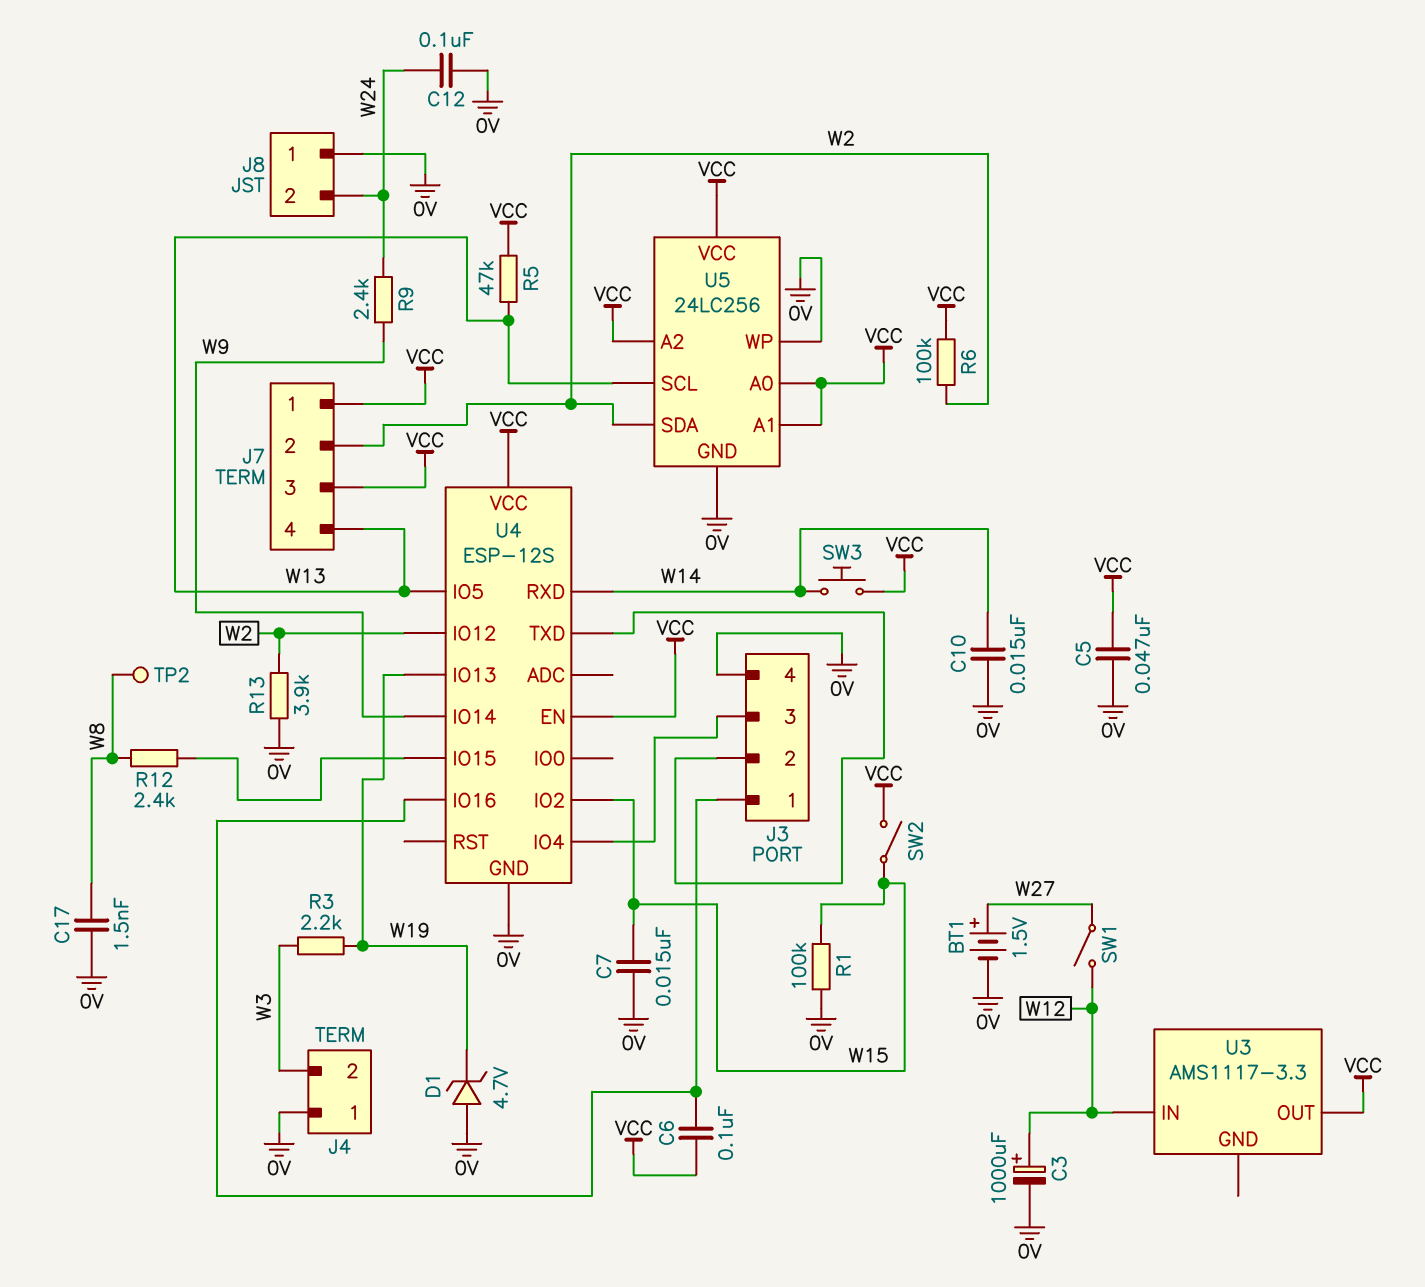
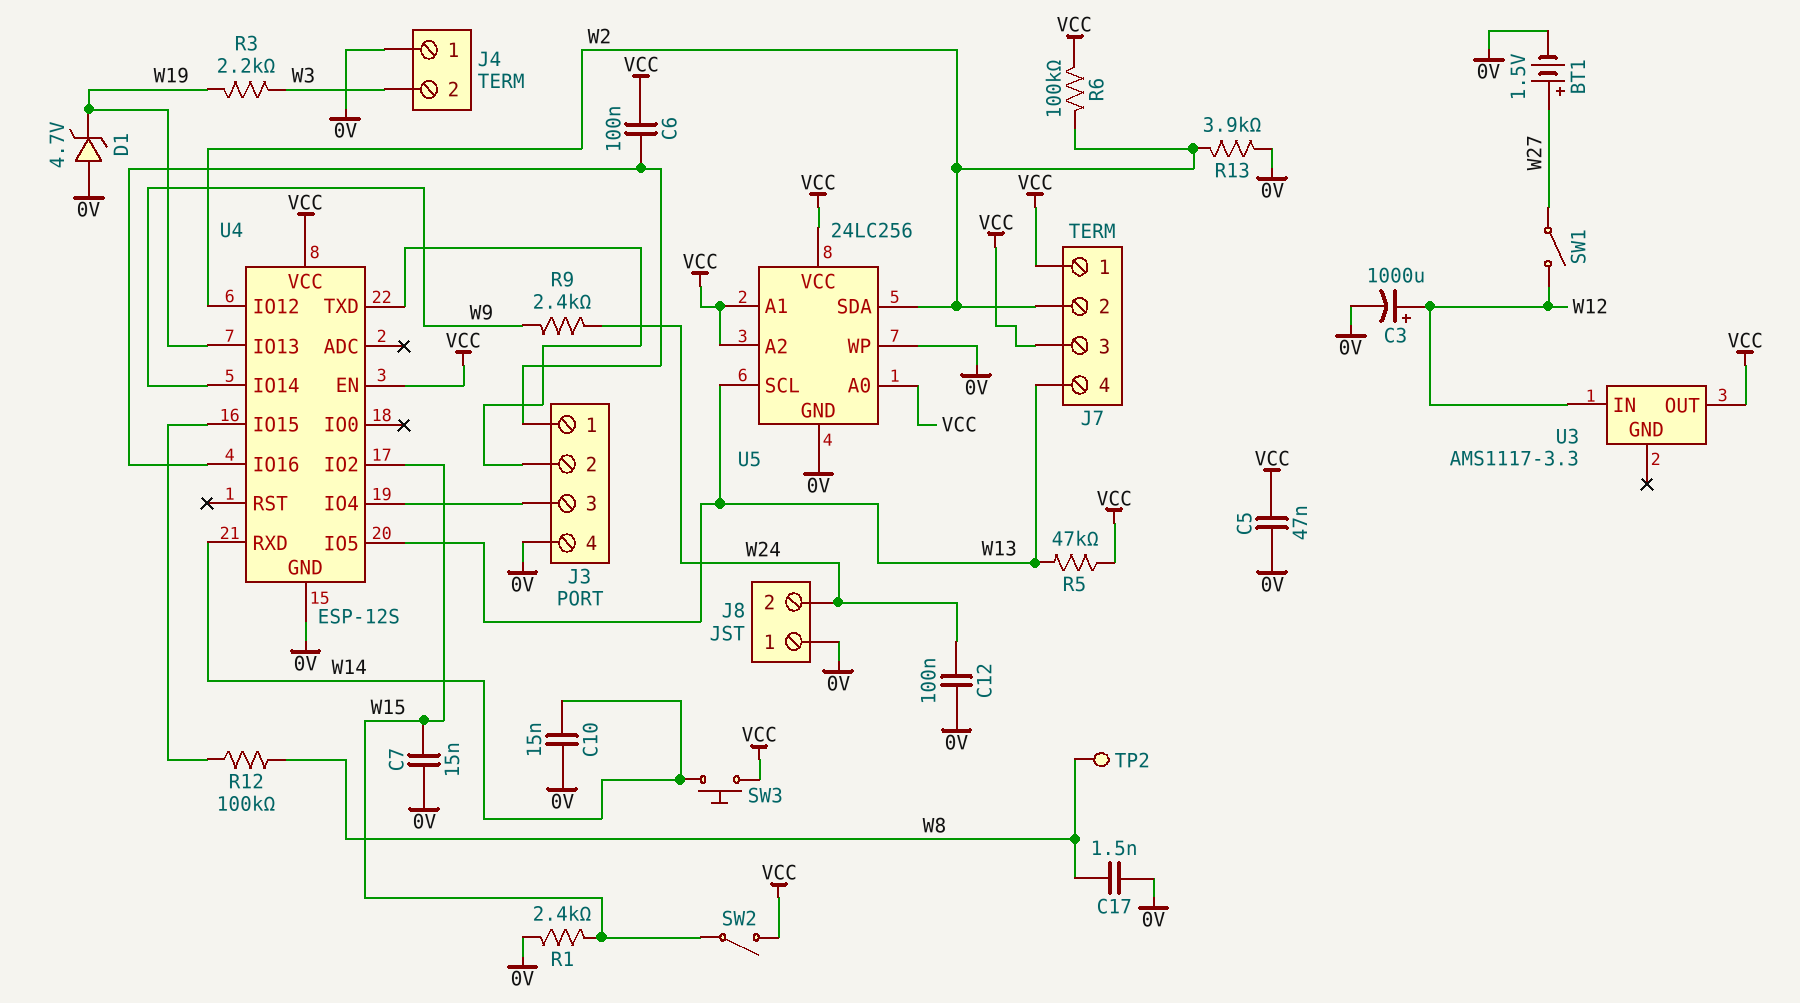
R1: 100k (0V, W15) -> 2.4k (0V, W15)
R12: 2.4k (U4/IO15, W8) -> 100k (U4/IO15, W8)

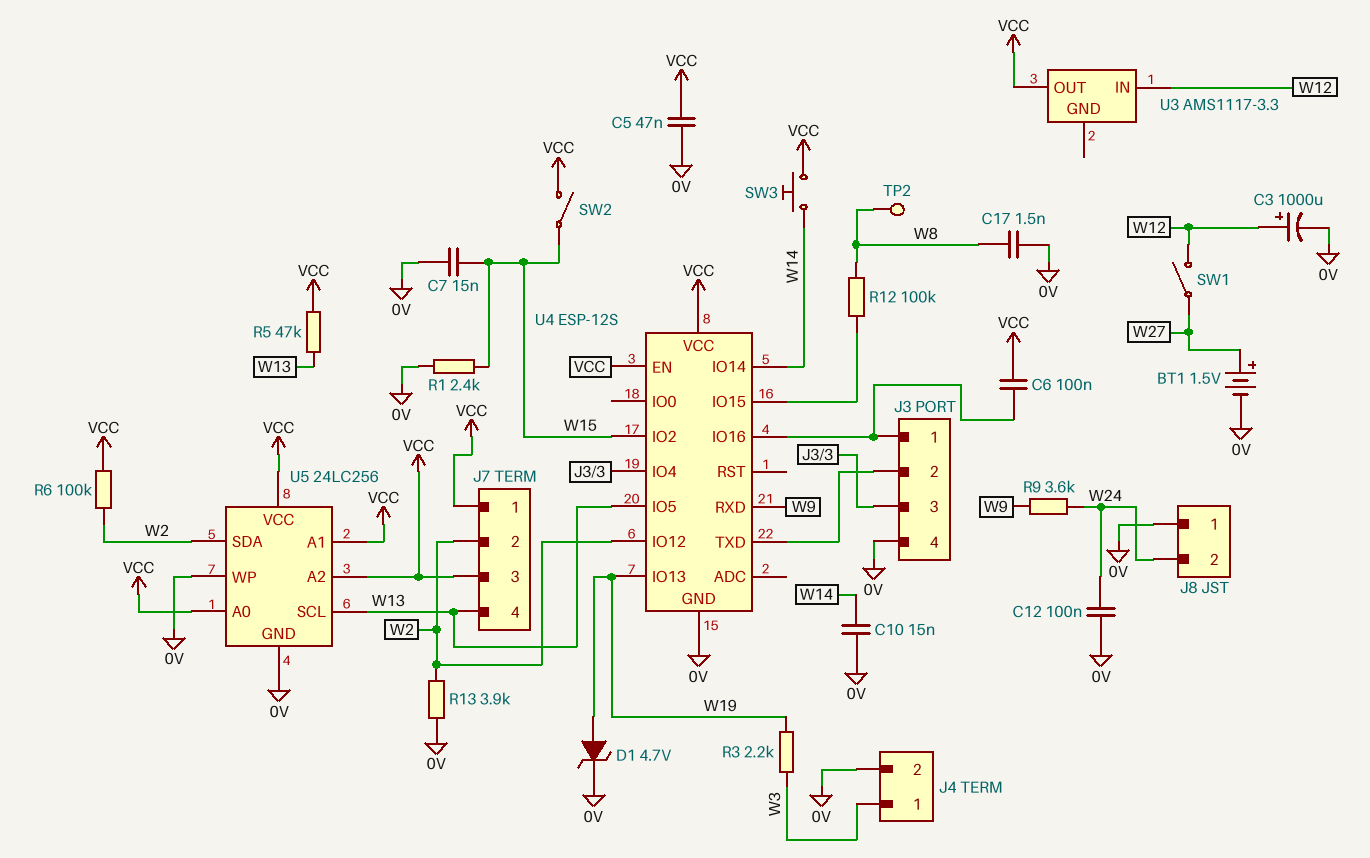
D1: zener 4.7V (A 0V, K W19) -> zener 4.7V (A W19, K 0V)
J4 pin 1: 0V -> W3
J4 pin 2: W3 -> 0V
R9: 2.4k (W9, W24) -> 3.6k (W9, W24)
U4 pin IO14: W9 -> W14
U4 pin RXD: W14 -> W9

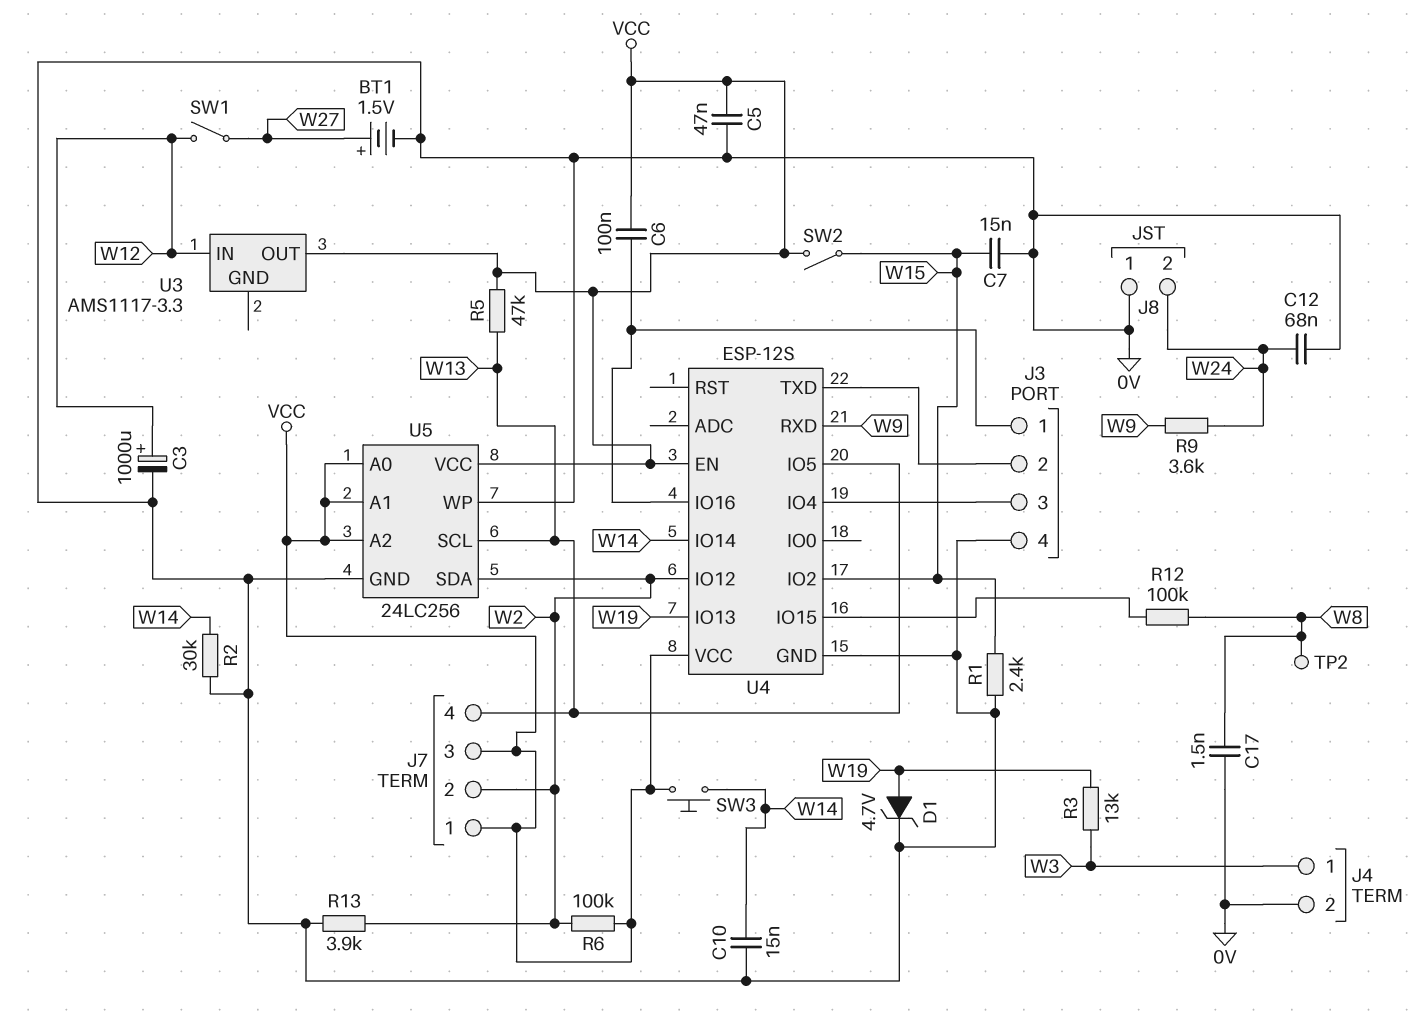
C12: 100nF (0V, W24) -> 68nF (0V, W24)
R2: none -> 30k (0V, W14)
R3: 2.2k (W3, W19) -> 13k (W3, W19)

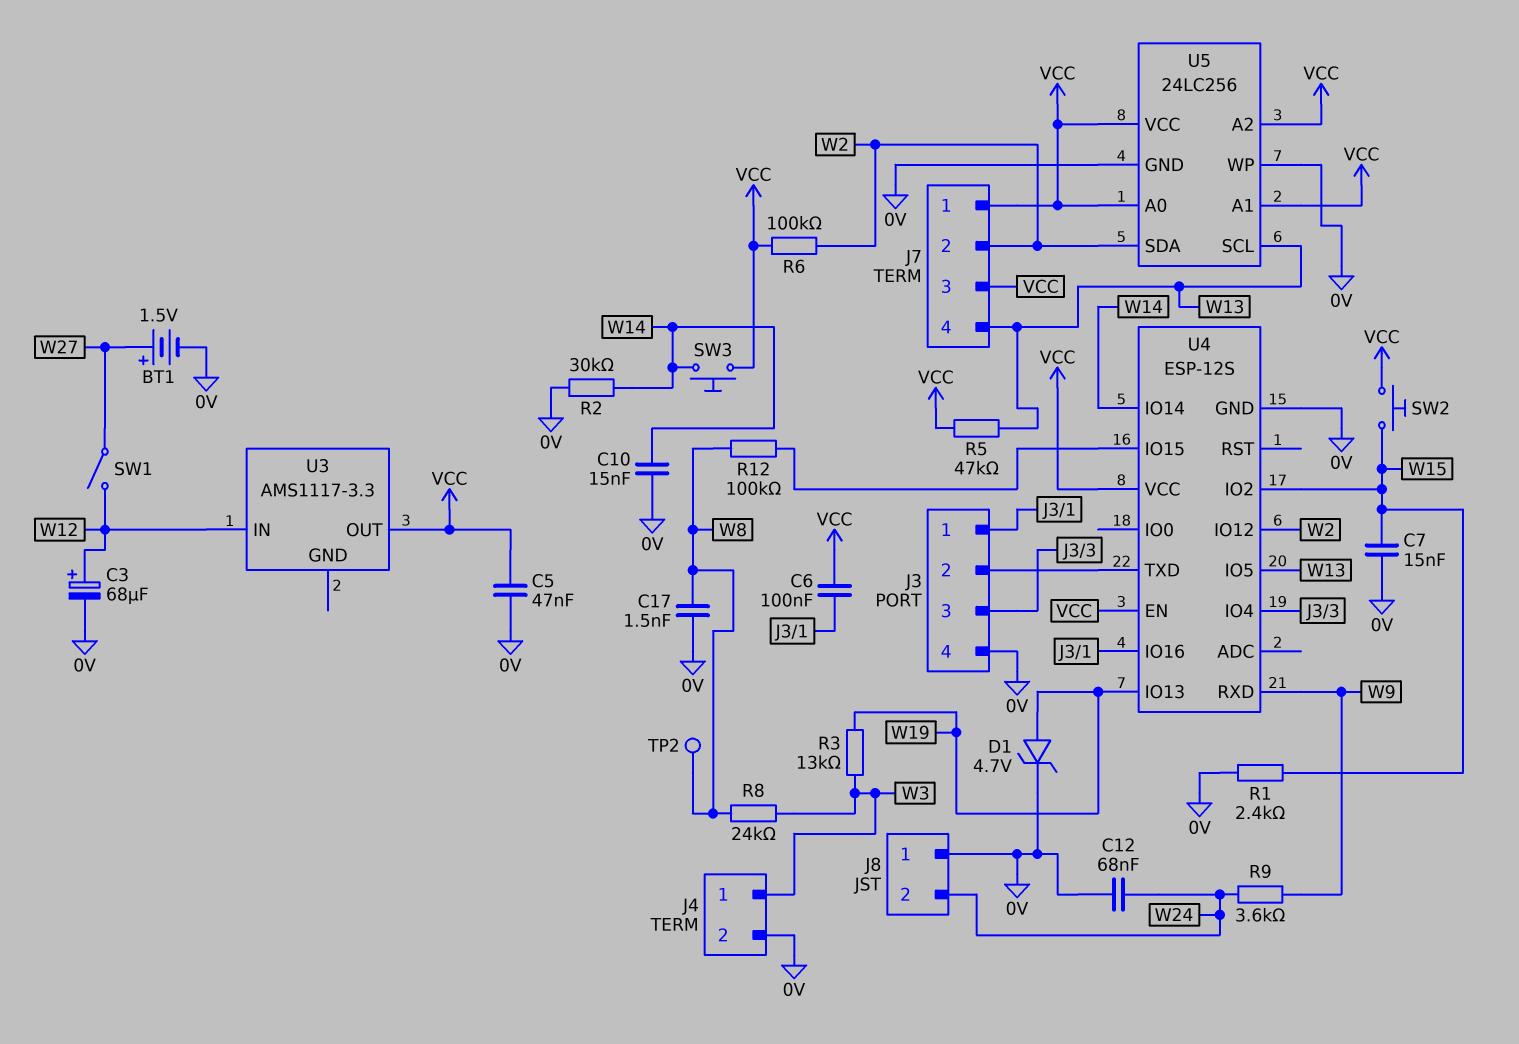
C3: 1000uF (plus W12, minus 0V) -> 68uF (plus W12, minus 0V)
R8: none -> 24k (W3, W8)
R13: 3.9k (0V, W2) -> none
SW2: switch (VCC, W15) -> button (VCC, W15)

